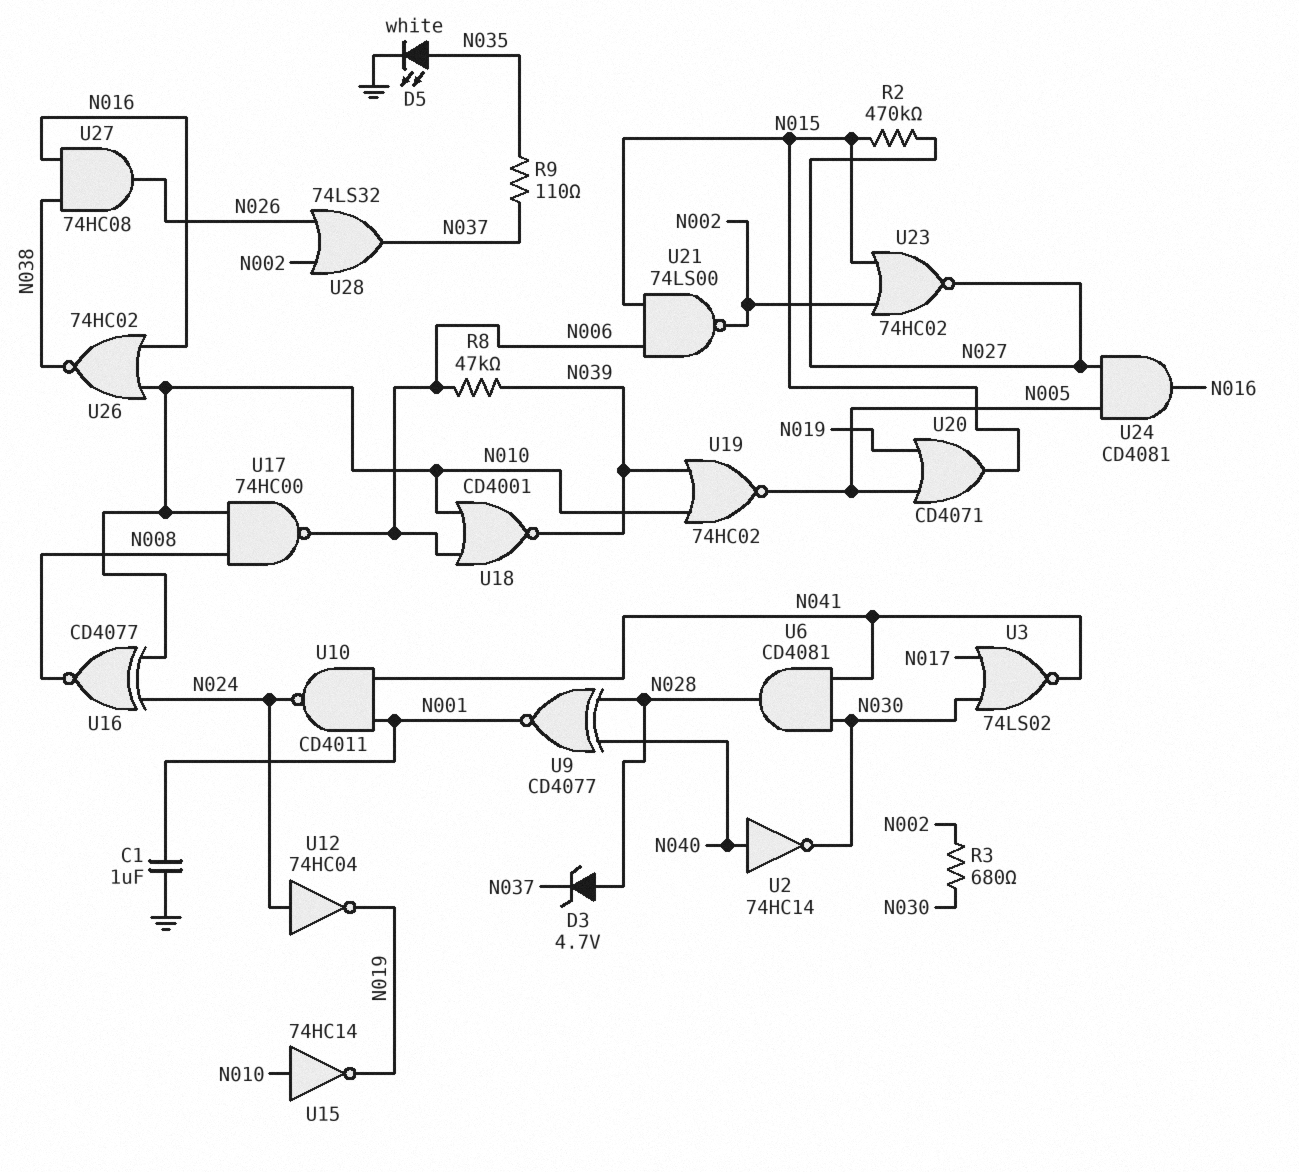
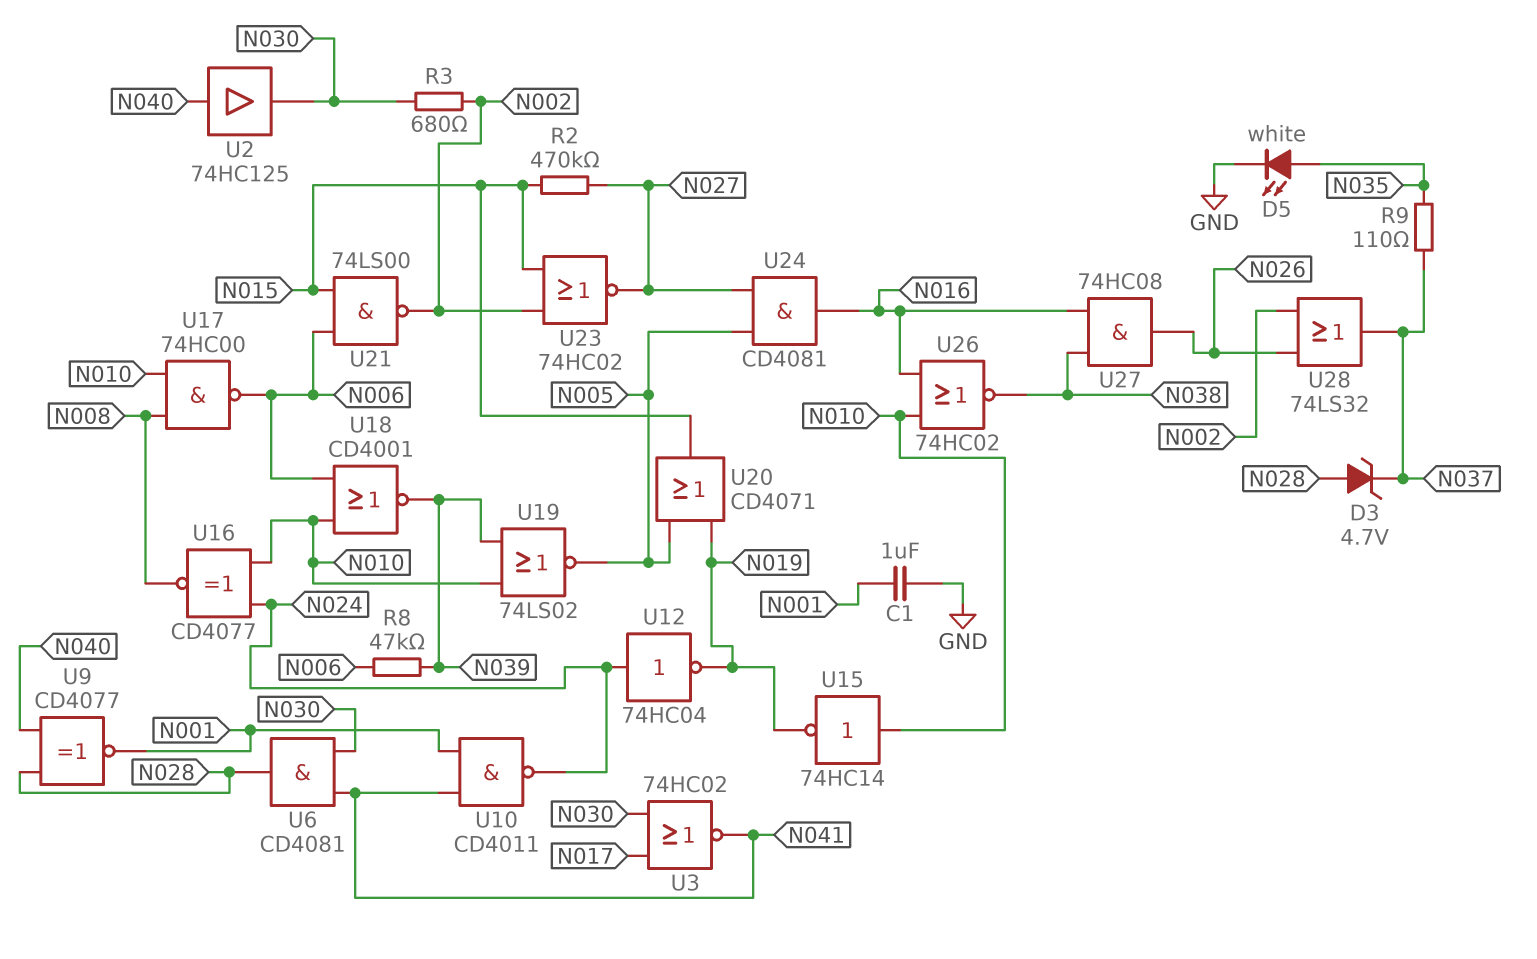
U2: NOT 74HC14 (in N040, out N030) -> buffer 74HC125 (in N040, out N030)
U3: NOR 74LS02 (in N017, in N030, out N041) -> NOR 74HC02 (in N017, in N030, out N041)
U19: NOR 74HC02 (in N010, in N039, out N005) -> NOR 74LS02 (in N010, in N039, out N005)

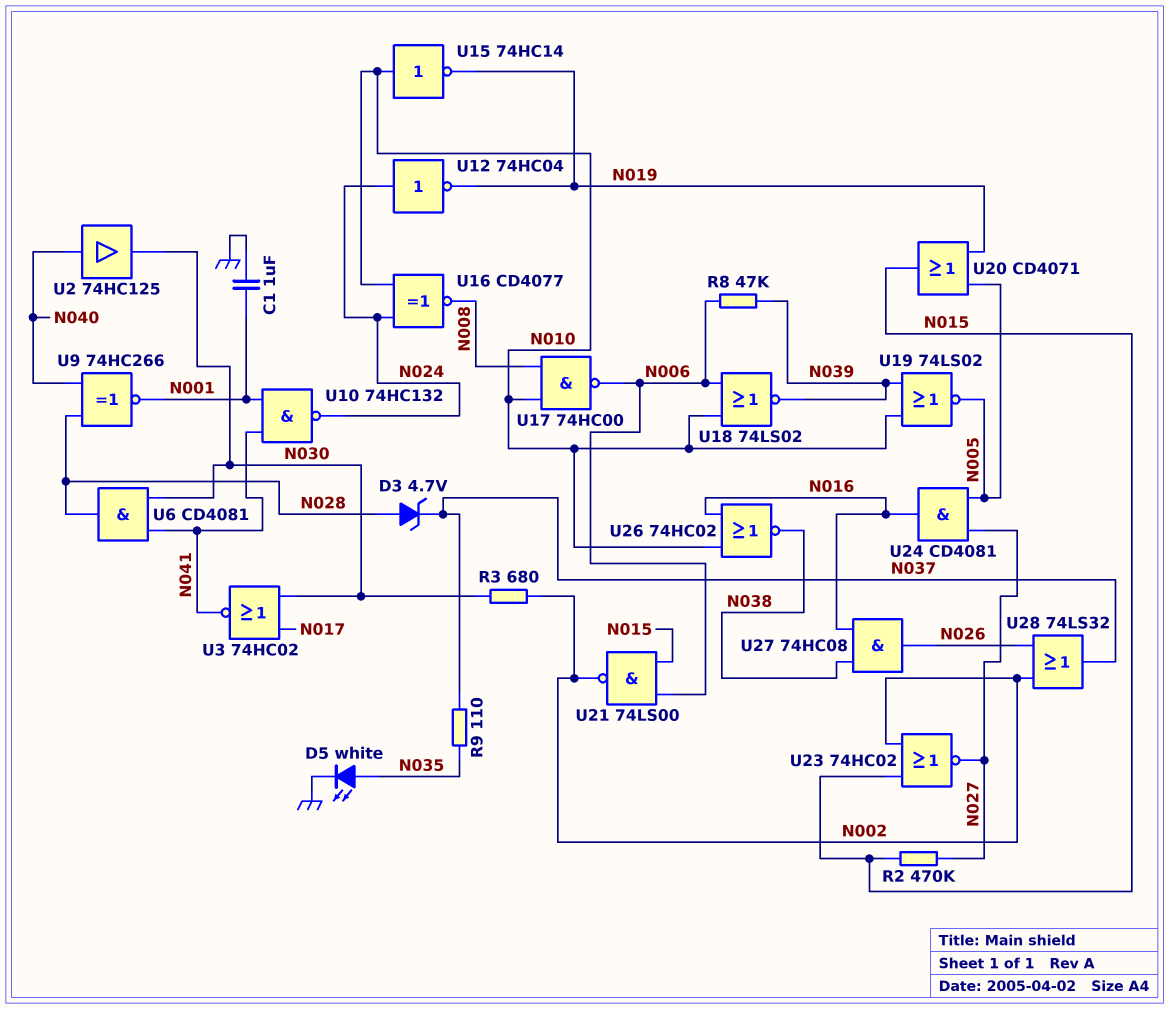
U9: XNOR CD4077 (in N028, in N040, out N001) -> XNOR 74HC266 (in N028, in N040, out N001)
U10: NAND CD4011 (in N001, in N041, out N024) -> NAND 74HC132 (in N001, in N041, out N024)
U18: NOR CD4001 (in N006, in N010, out N039) -> NOR 74LS02 (in N006, in N010, out N039)

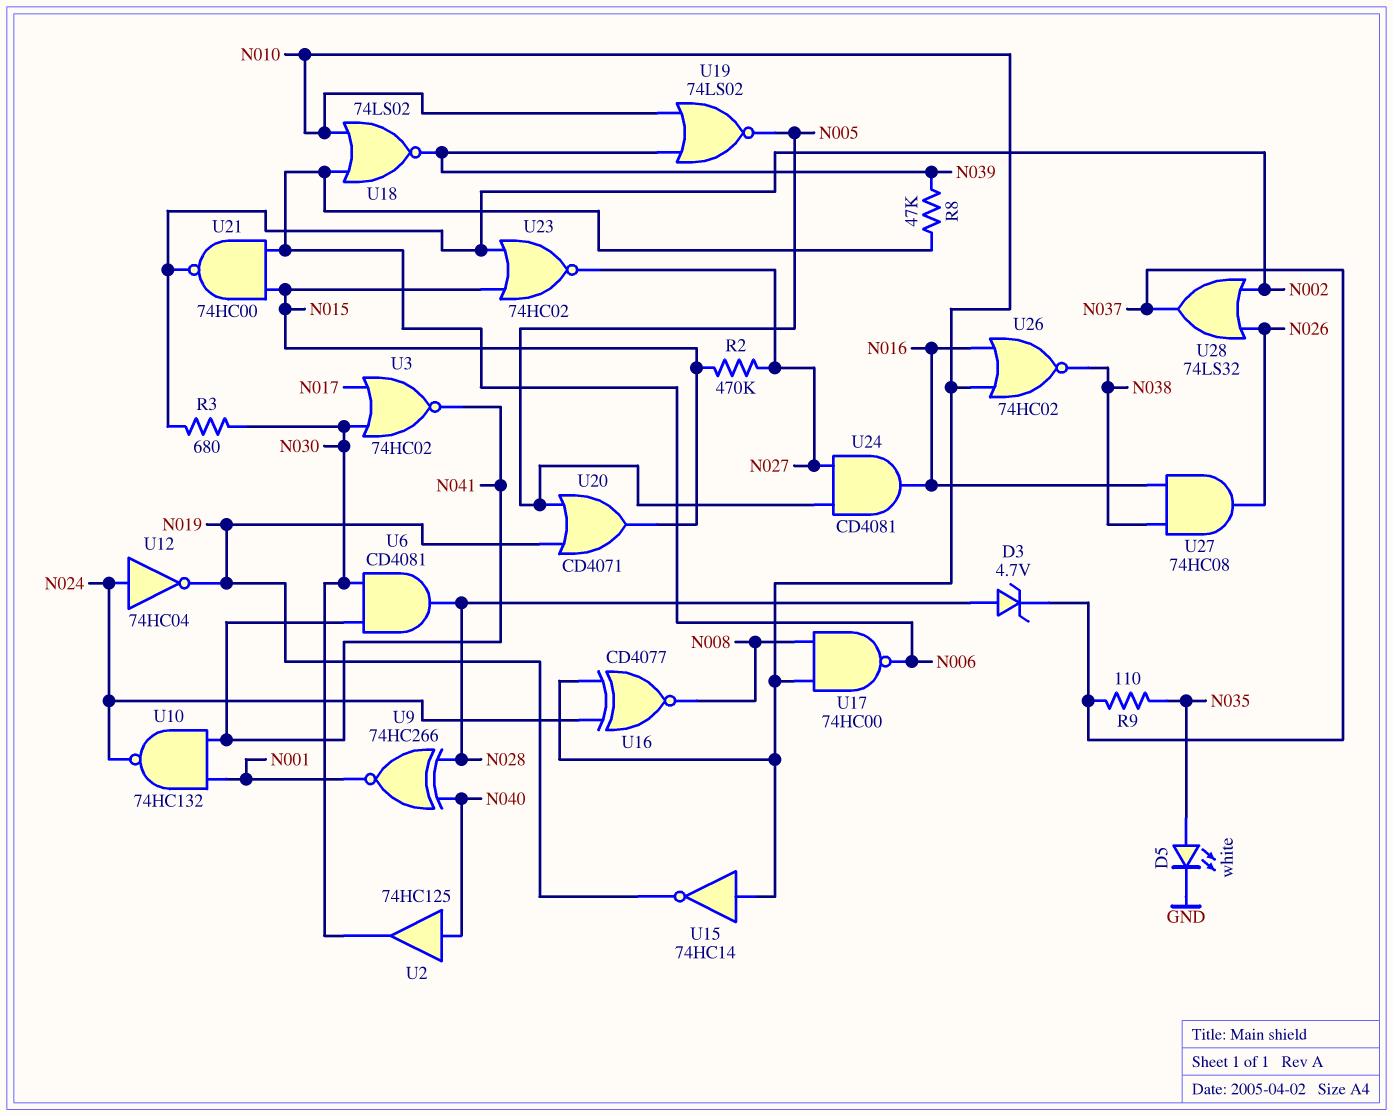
C1: 1uF (GND, N001) -> none
U21: NAND 74LS00 (in N006, in N015, out N002) -> NAND 74HC00 (in N006, in N015, out N002)

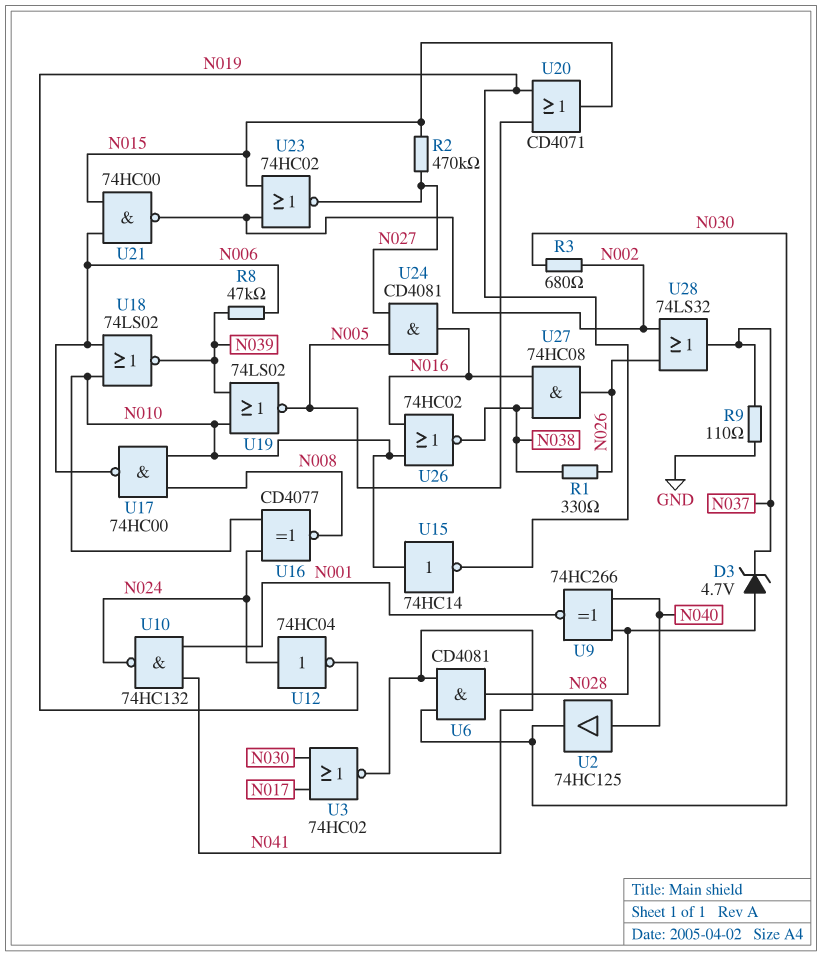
D5: LED white (A N035, K GND) -> none
R1: none -> 330 (N026, N038)
R9: 110 (N035, N037) -> 110 (GND, N037)

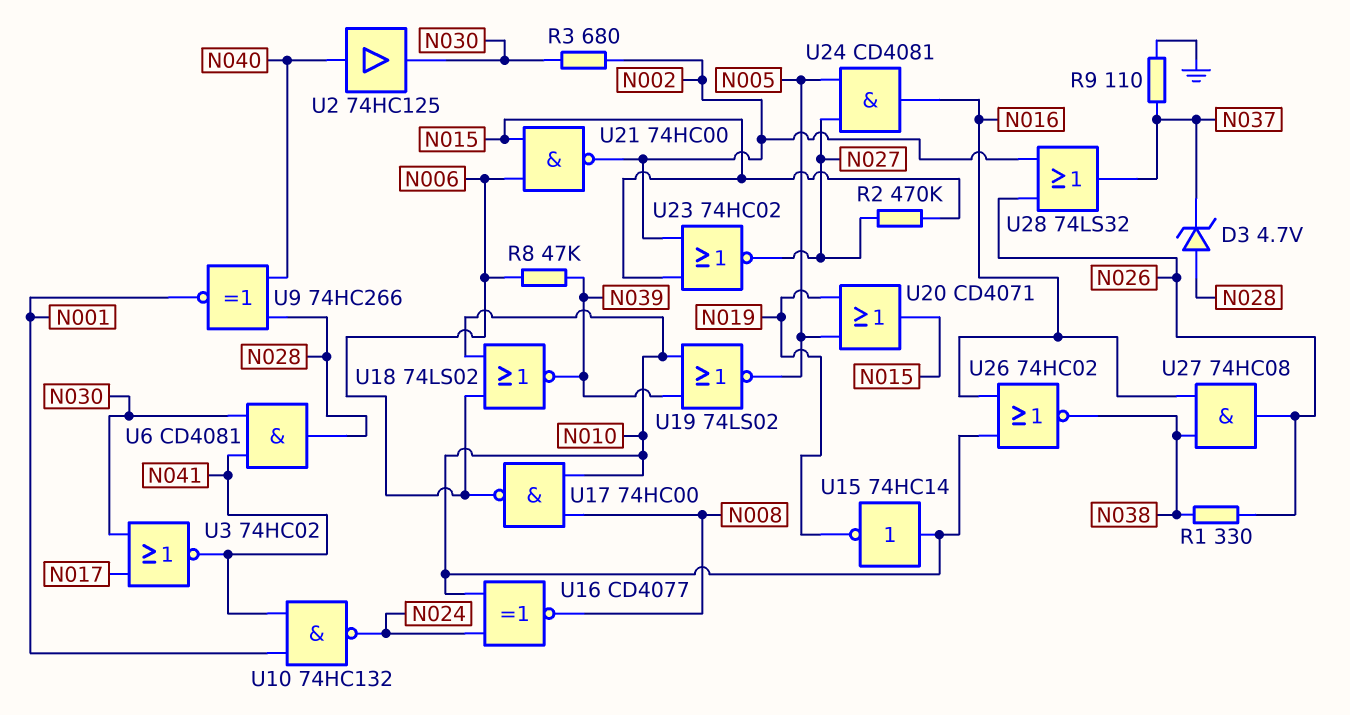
U12: NOT 74HC04 (in N024, out N019) -> none

